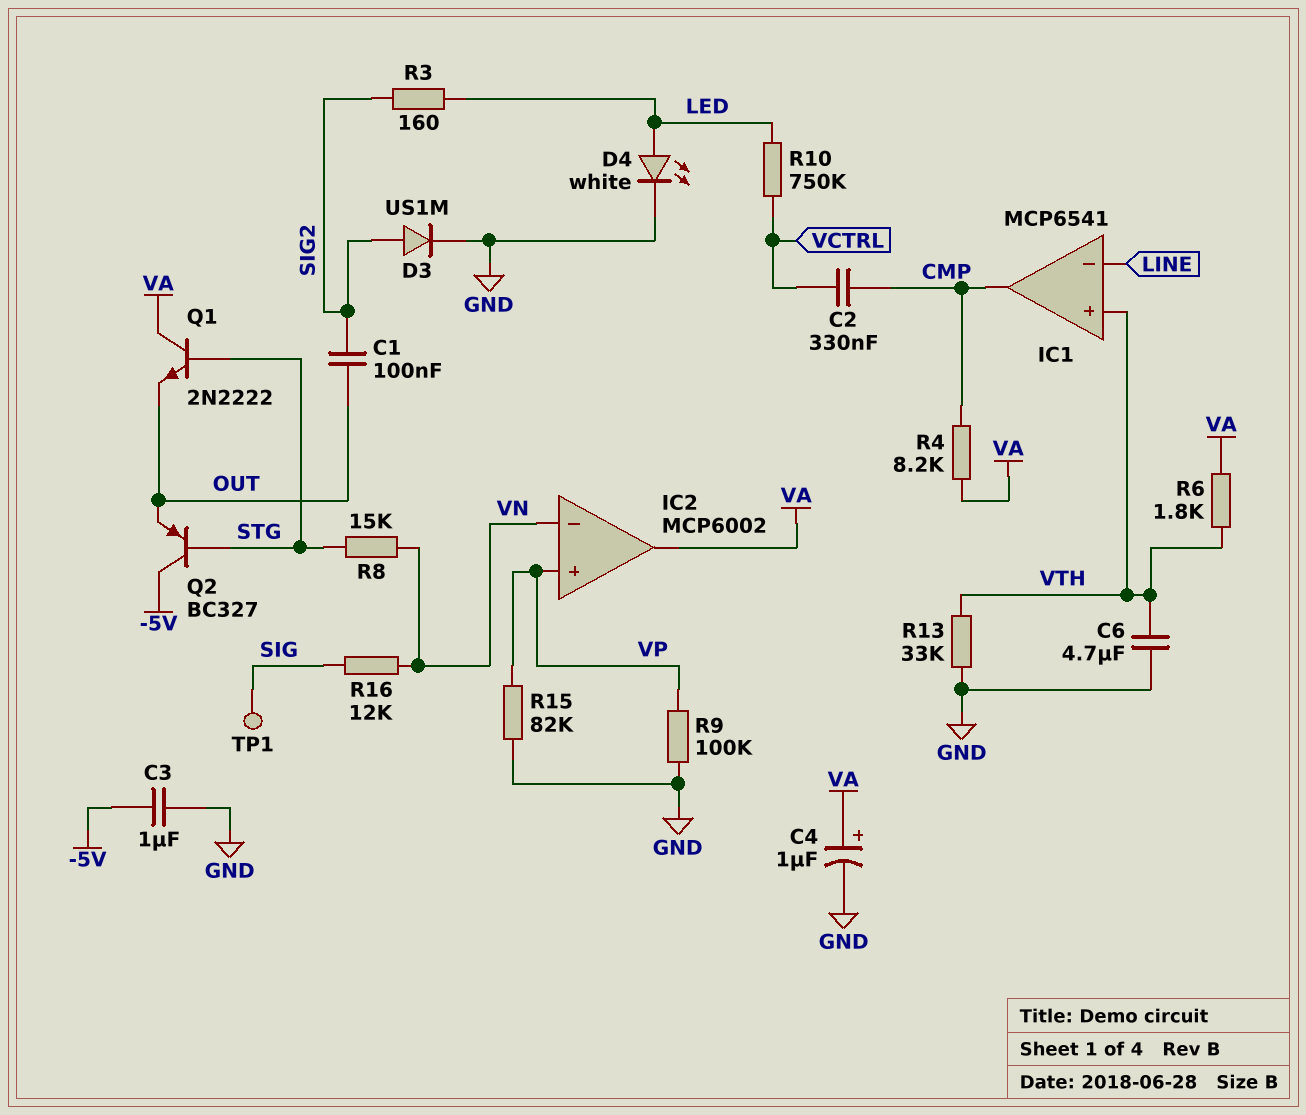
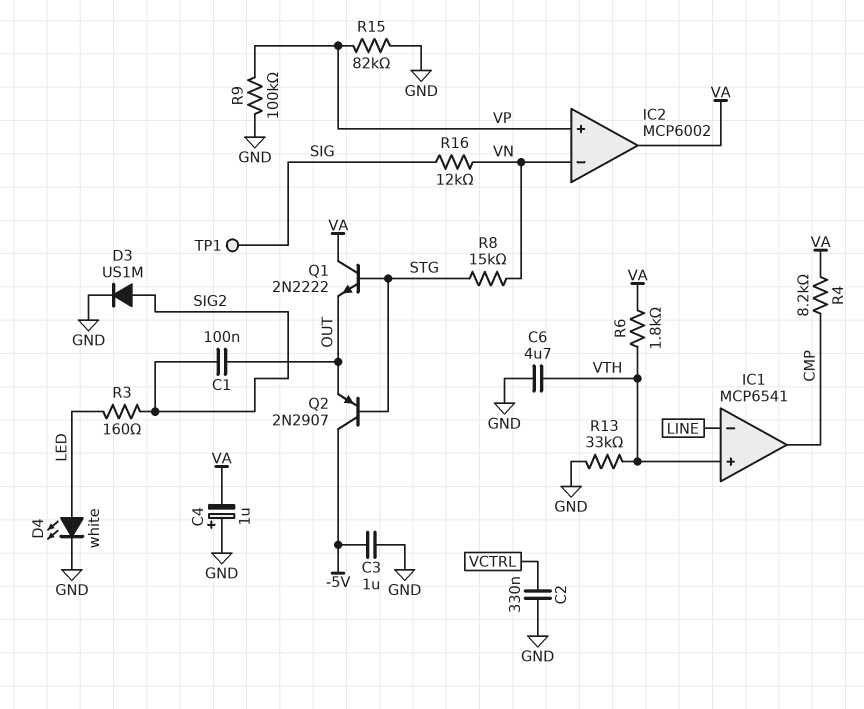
C2: 330nF (CMP, VCTRL) -> 330nF (GND, VCTRL)
C4: 1uF (plus VA, minus GND) -> 1uF (plus GND, minus VA)
Q2: PNP BC327 (B STG, C -5V, E OUT) -> PNP 2N2907 (B STG, C -5V, E OUT)
R10: 750k (LED, VCTRL) -> none

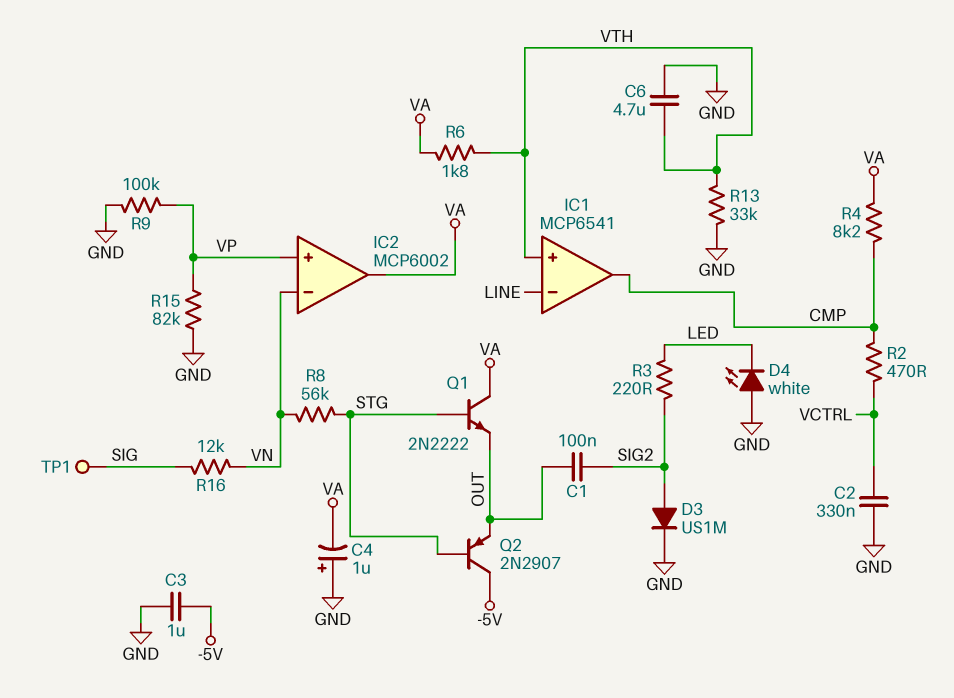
D4: LED white (A LED, K GND) -> LED white (A GND, K LED)
R2: none -> 470 (CMP, VCTRL)
R3: 160 (LED, SIG2) -> 220 (LED, SIG2)
R8: 15k (STG, VN) -> 56k (STG, VN)

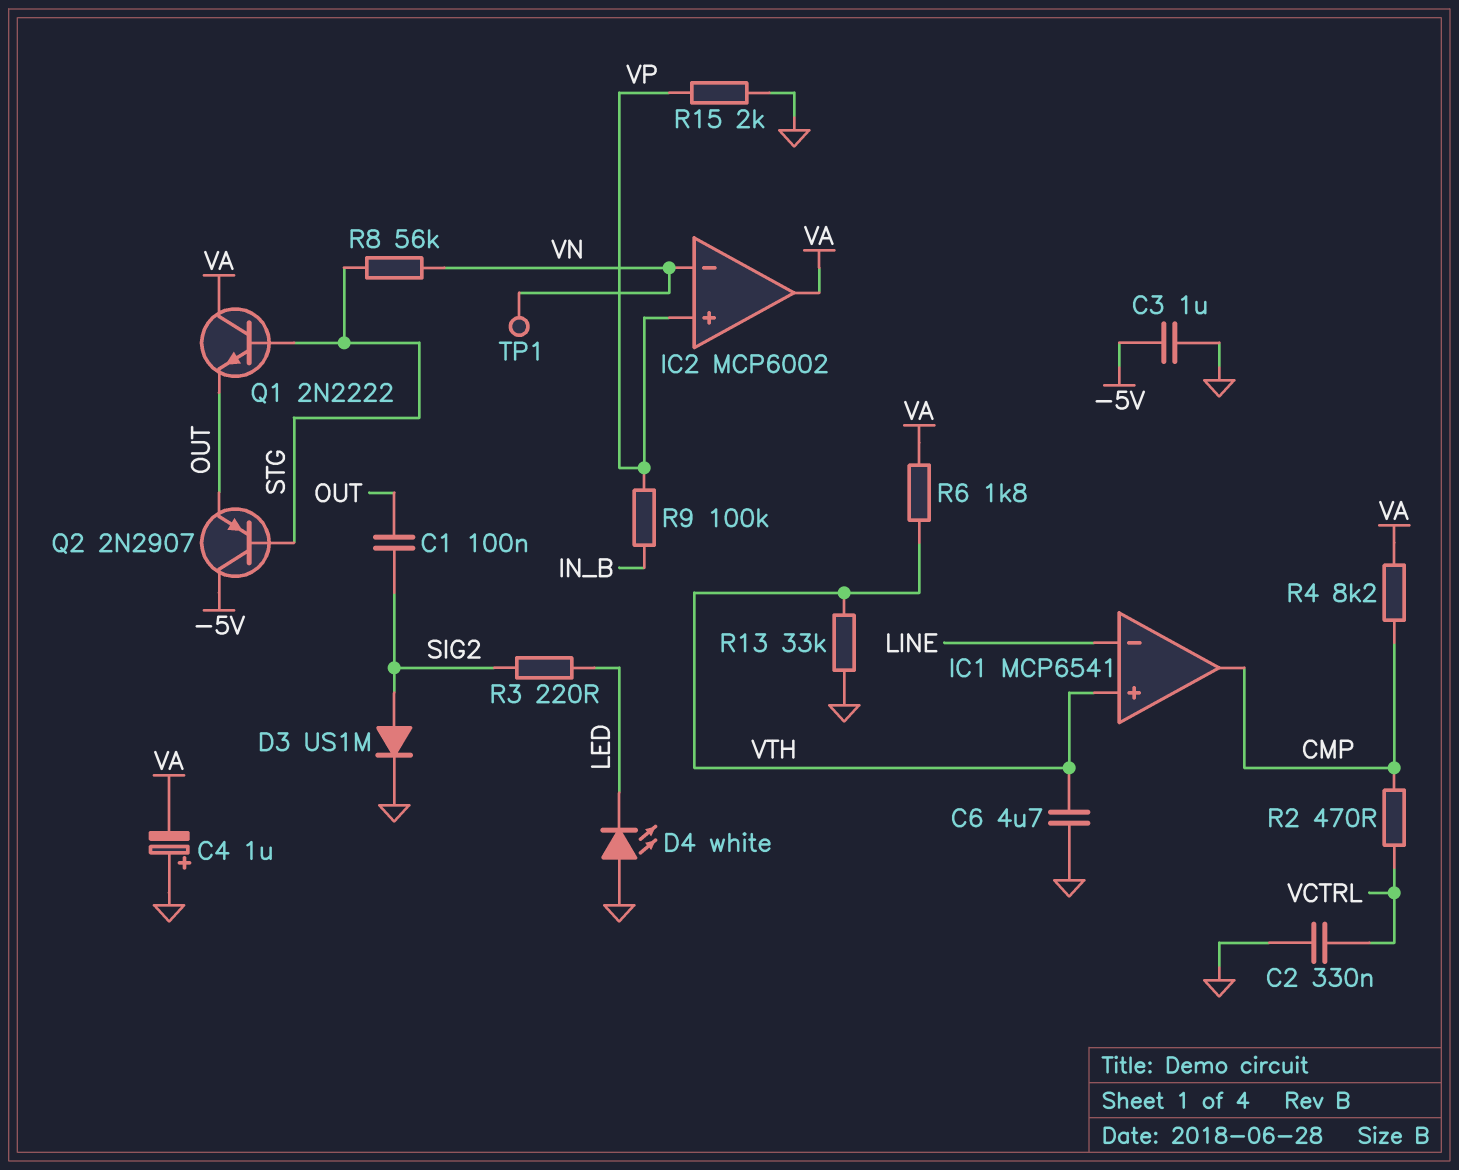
R9: 100k (GND, VP) -> 100k (IN_B, VP)
R15: 82k (GND, VP) -> 2k (GND, VP)
R16: 12k (SIG, VN) -> none
TP1: test point (SIG) -> test point (VN)

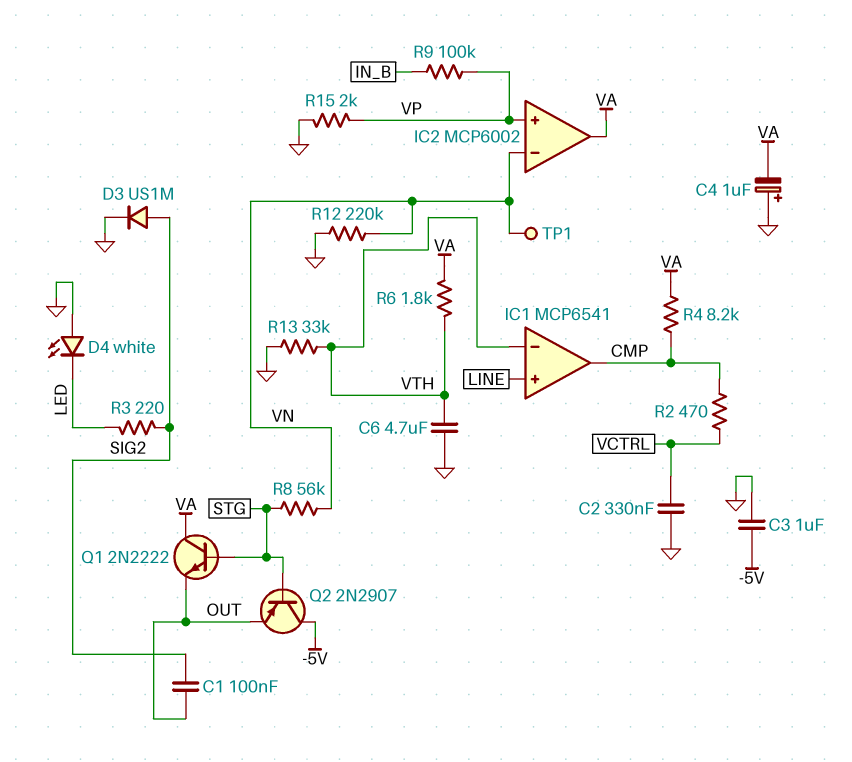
IC1 pin in+: VTH -> LINE
IC1 pin in-: LINE -> VTH
R12: none -> 220k (GND, VN)

